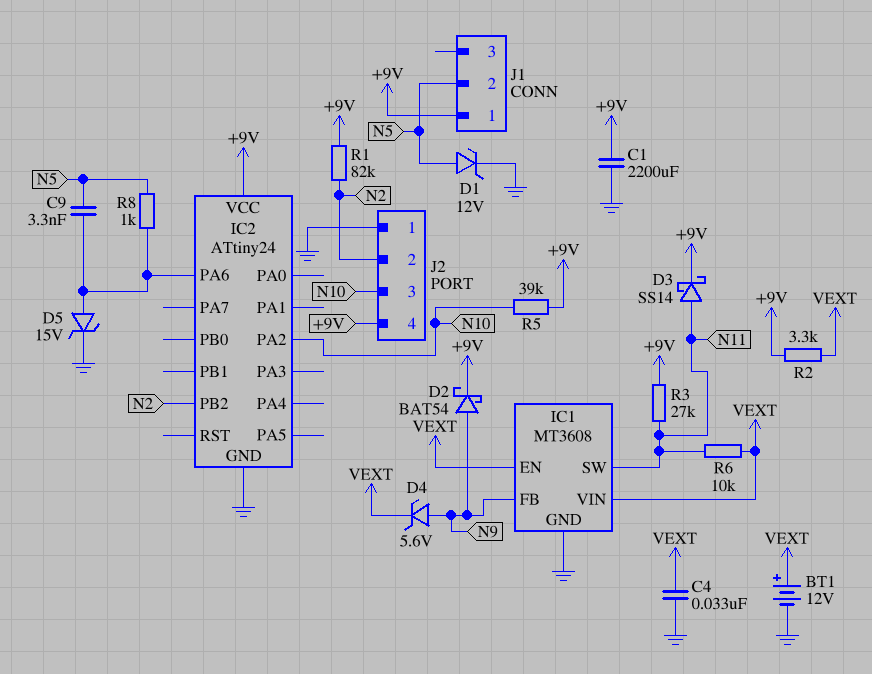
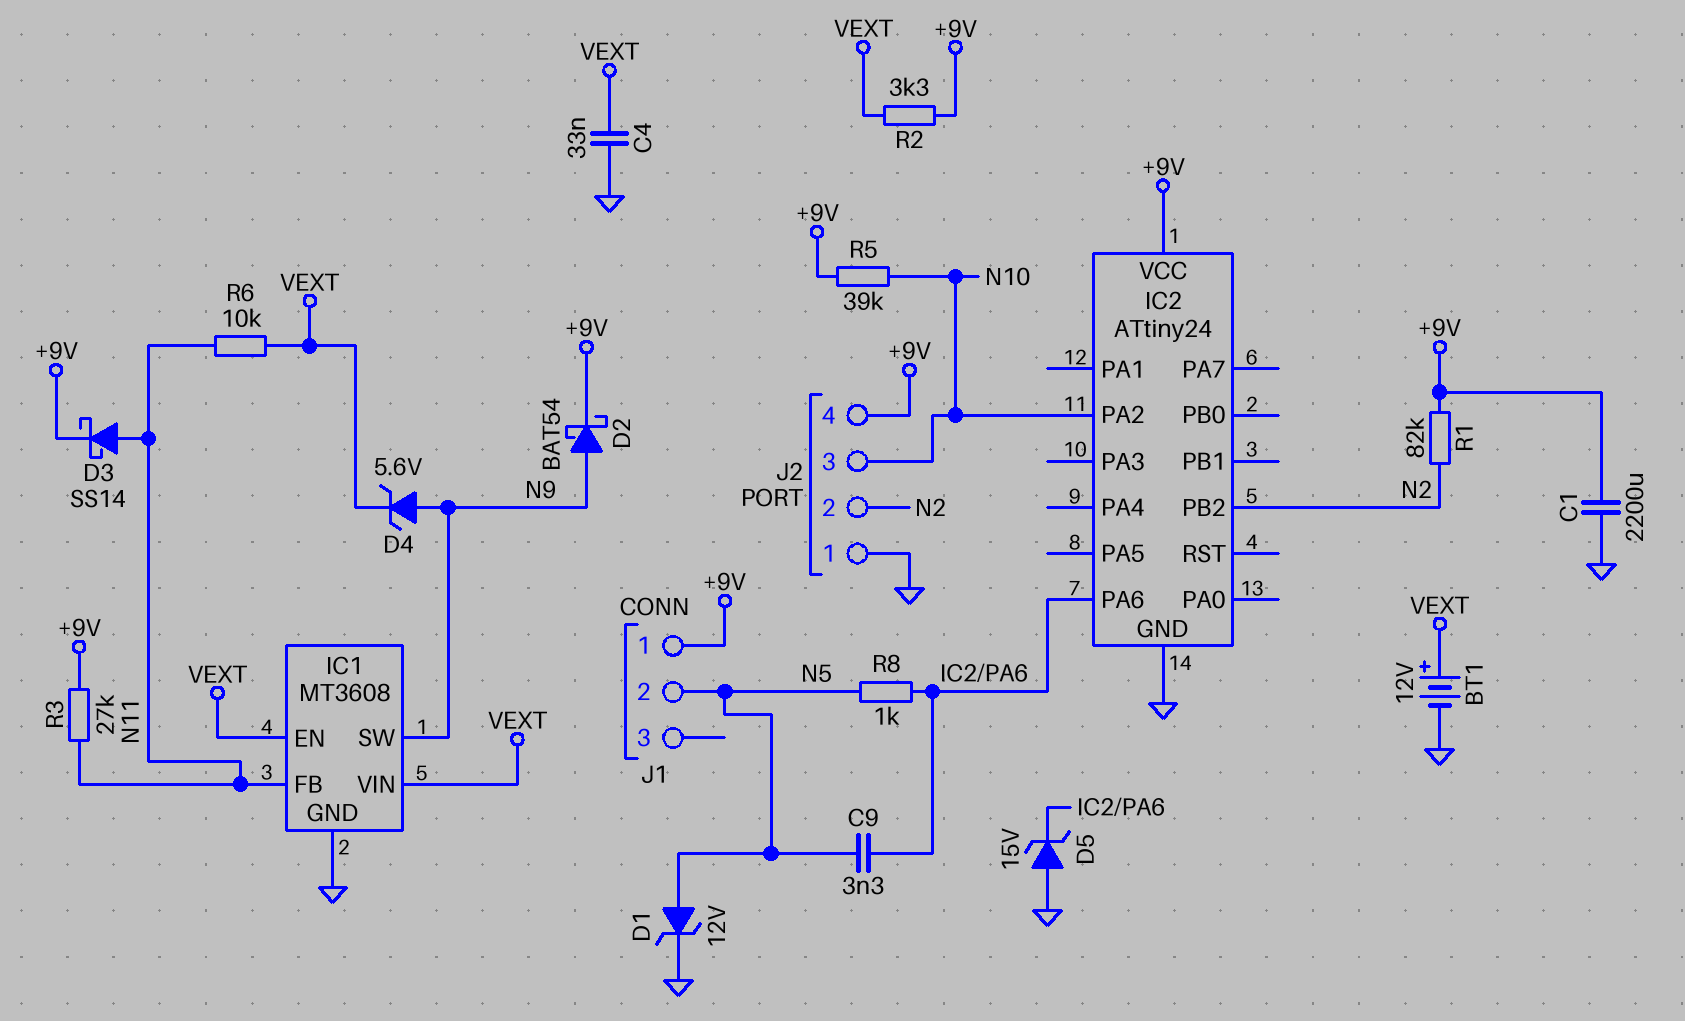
D5: zener 15V (A IC2/PA6, K GND) -> zener 15V (A GND, K IC2/PA6)
IC1 pin FB: N9 -> N11
IC1 pin SW: N11 -> N9

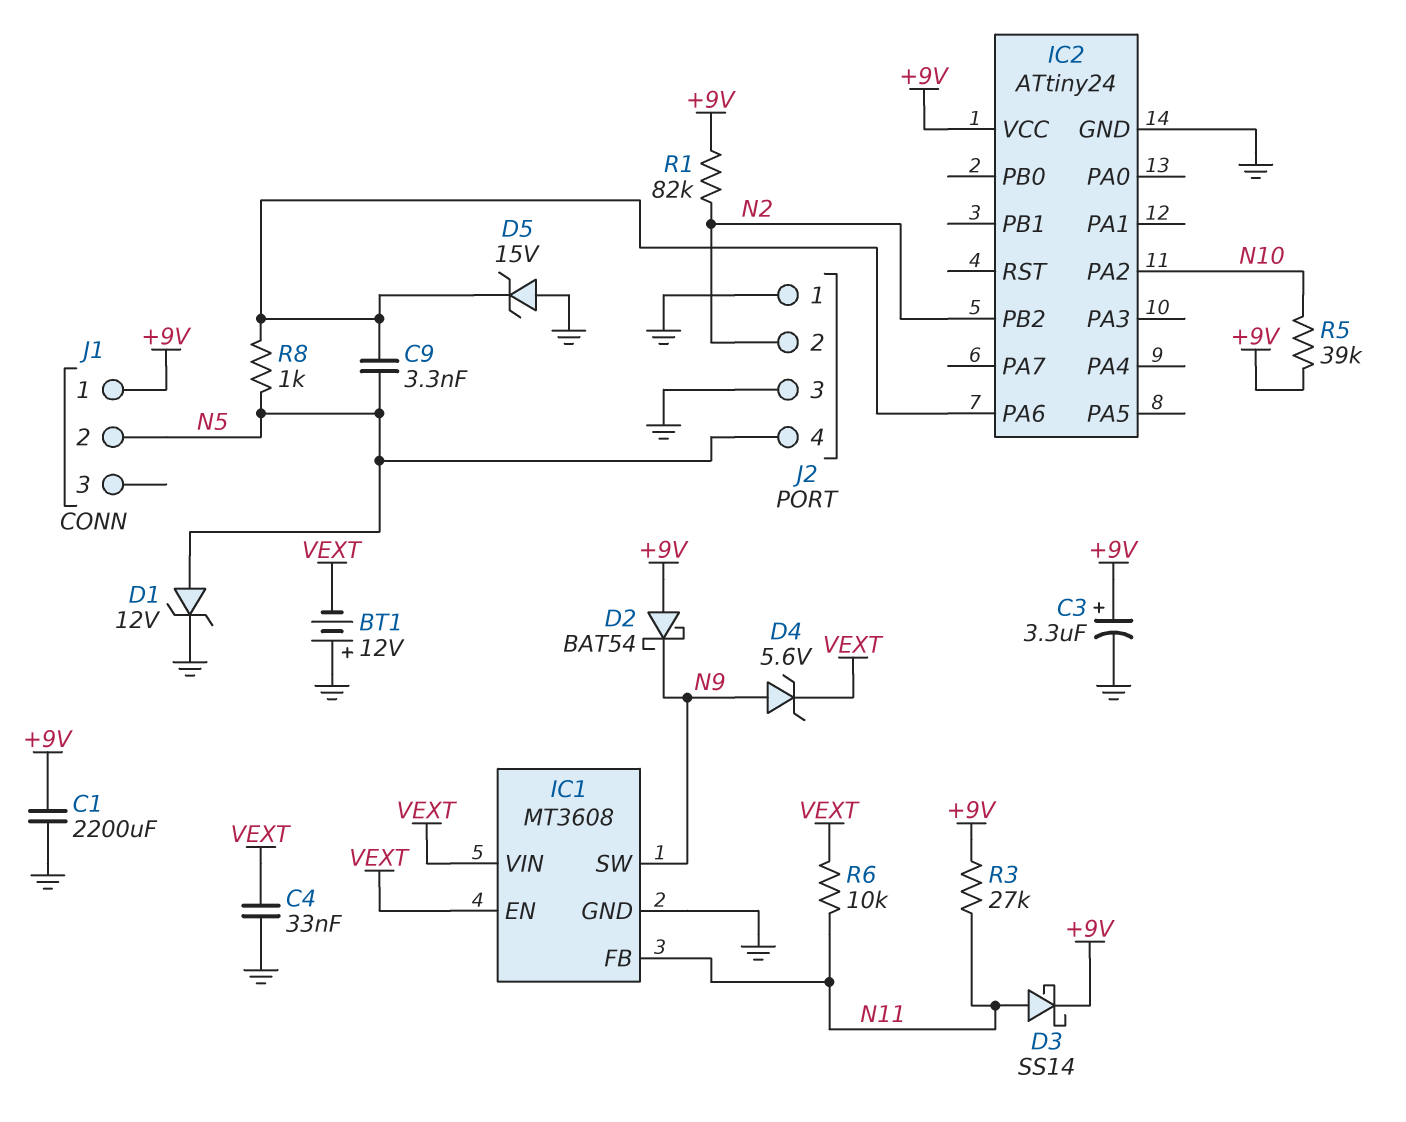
BT1: 12V (plus VEXT, minus GND) -> 12V (plus GND, minus VEXT)
C3: none -> 3.3uF (plus +9V, minus GND)
D2: schottky BAT54 (A N9, K +9V) -> schottky BAT54 (A +9V, K N9)
J2 pin 3: N10 -> GND
J2 pin 4: +9V -> N5
R2: 3.3k (+9V, VEXT) -> none

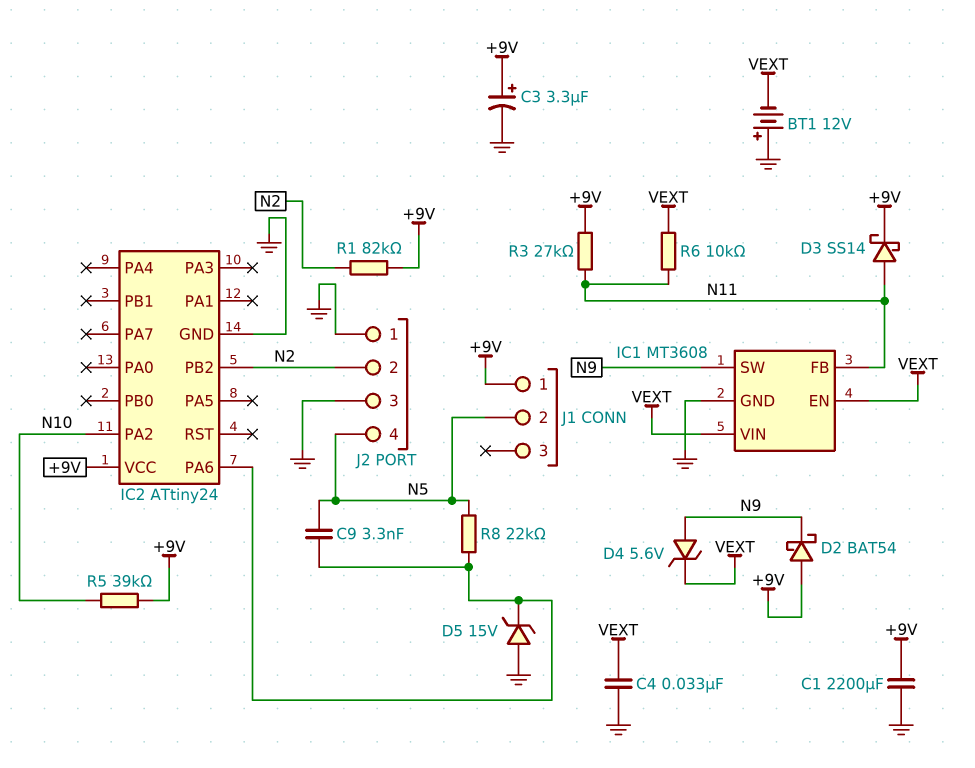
D1: zener 12V (A N5, K GND) -> none
R8: 1k (IC2/PA6, N5) -> 22k (IC2/PA6, N5)

